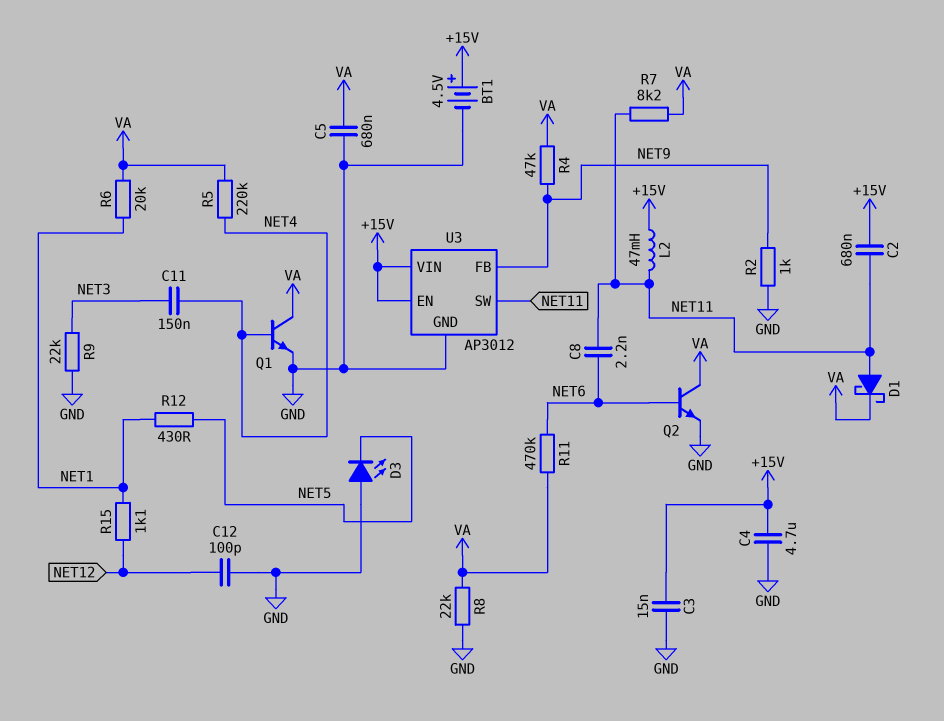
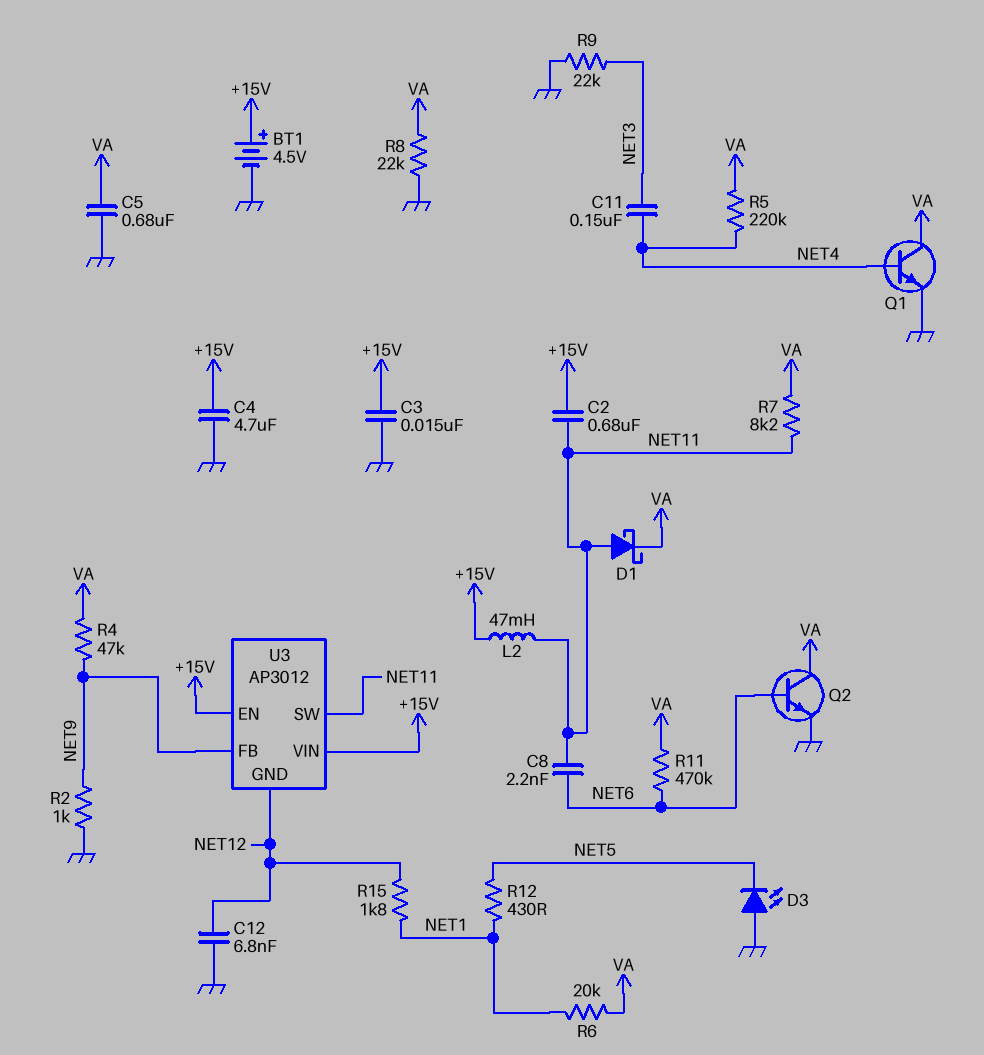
C12: 100pF (GND, NET12) -> 6.8nF (GND, NET12)
R15: 1.1k (NET1, NET12) -> 1.8k (NET1, NET12)
U3 pin GND: GND -> NET12

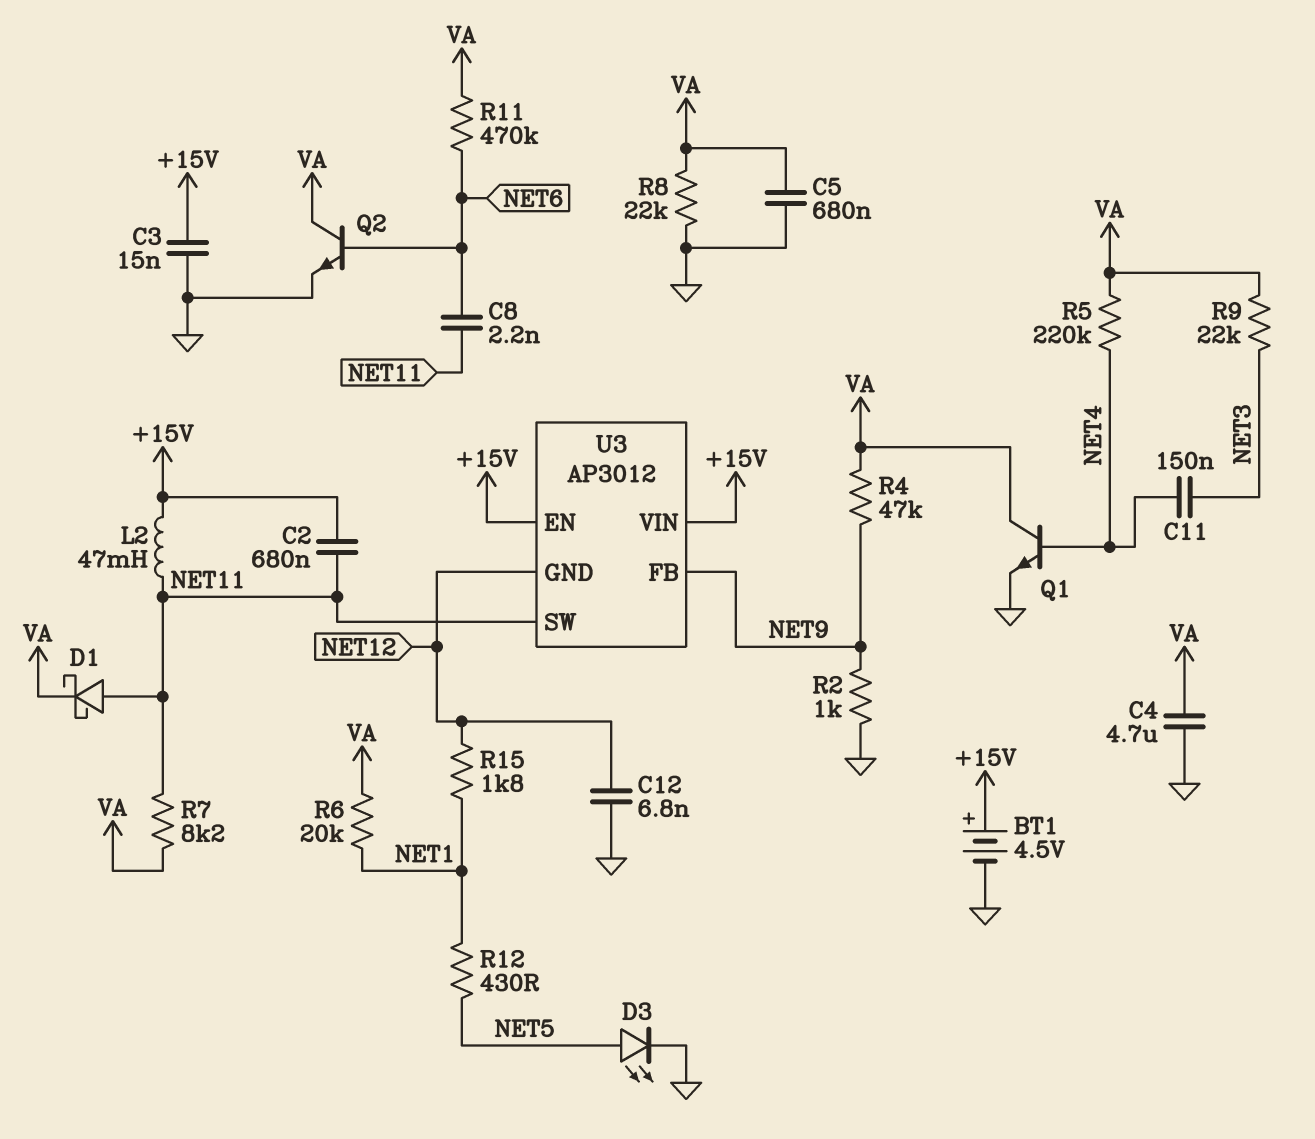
C4: 4.7uF (+15V, GND) -> 4.7uF (GND, VA)
D3: LED (A GND, K NET5) -> LED (A NET5, K GND)
R9: 22k (GND, NET3) -> 22k (NET3, VA)

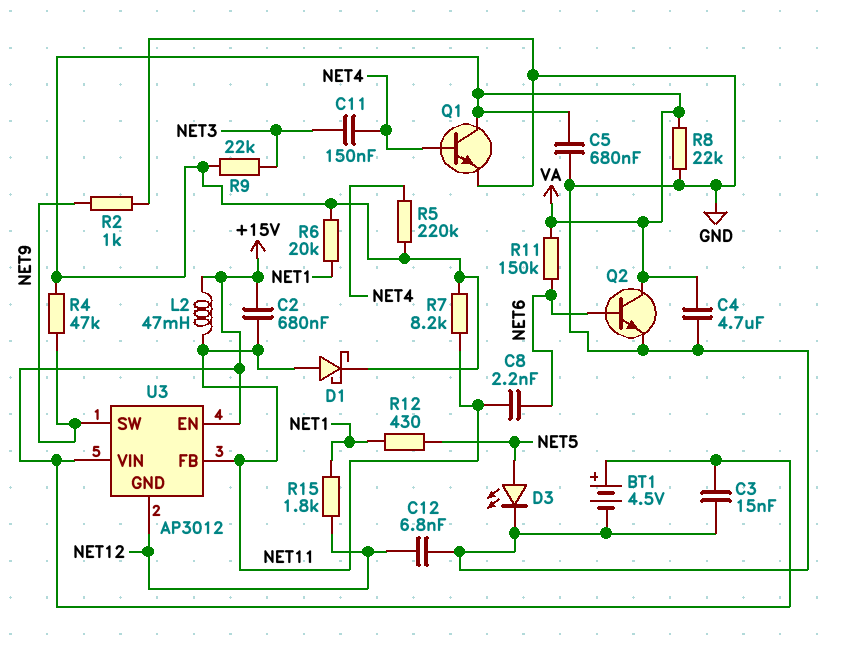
R11: 470k (NET6, VA) -> 150k (NET6, VA)
U3 pin FB: NET9 -> NET11
U3 pin SW: NET11 -> NET9

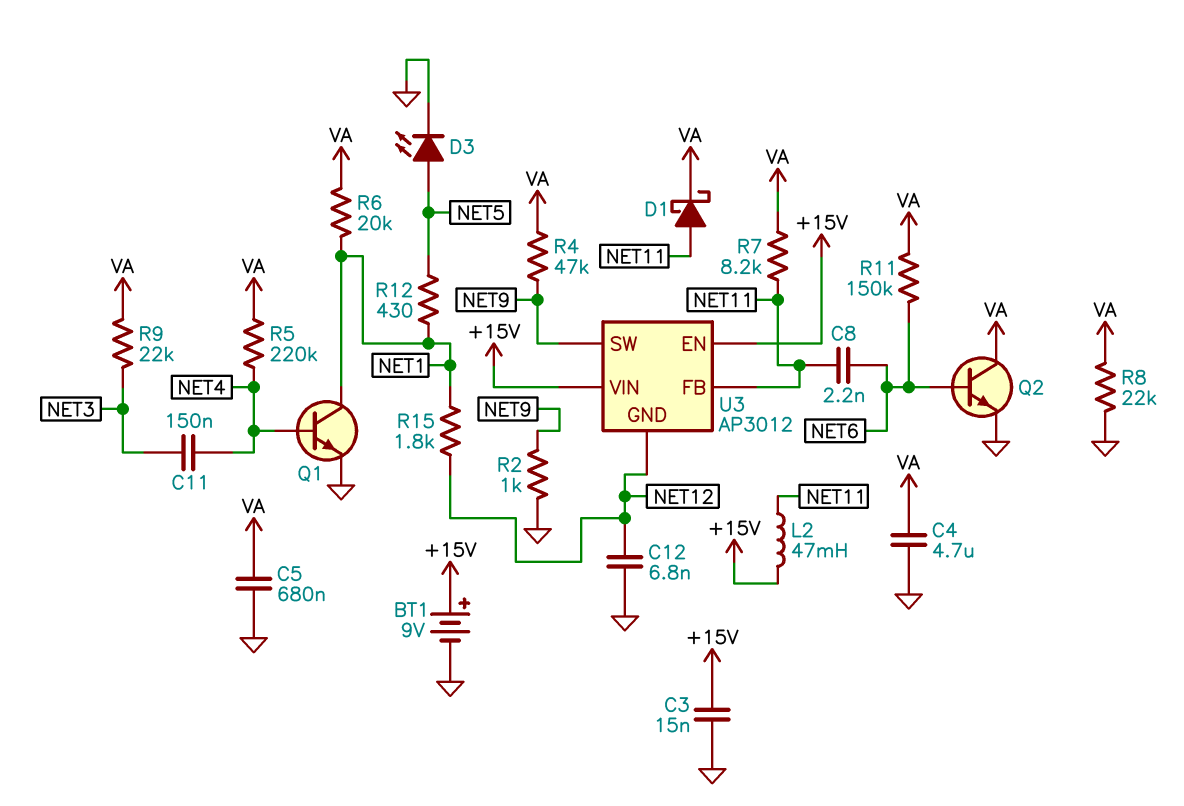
BT1: 4.5V (plus +15V, minus GND) -> 9V (plus +15V, minus GND)
C2: 680nF (+15V, NET11) -> none
Q1: NPN (B NET4, C VA, E GND) -> NPN (B NET4, C NET1, E GND)

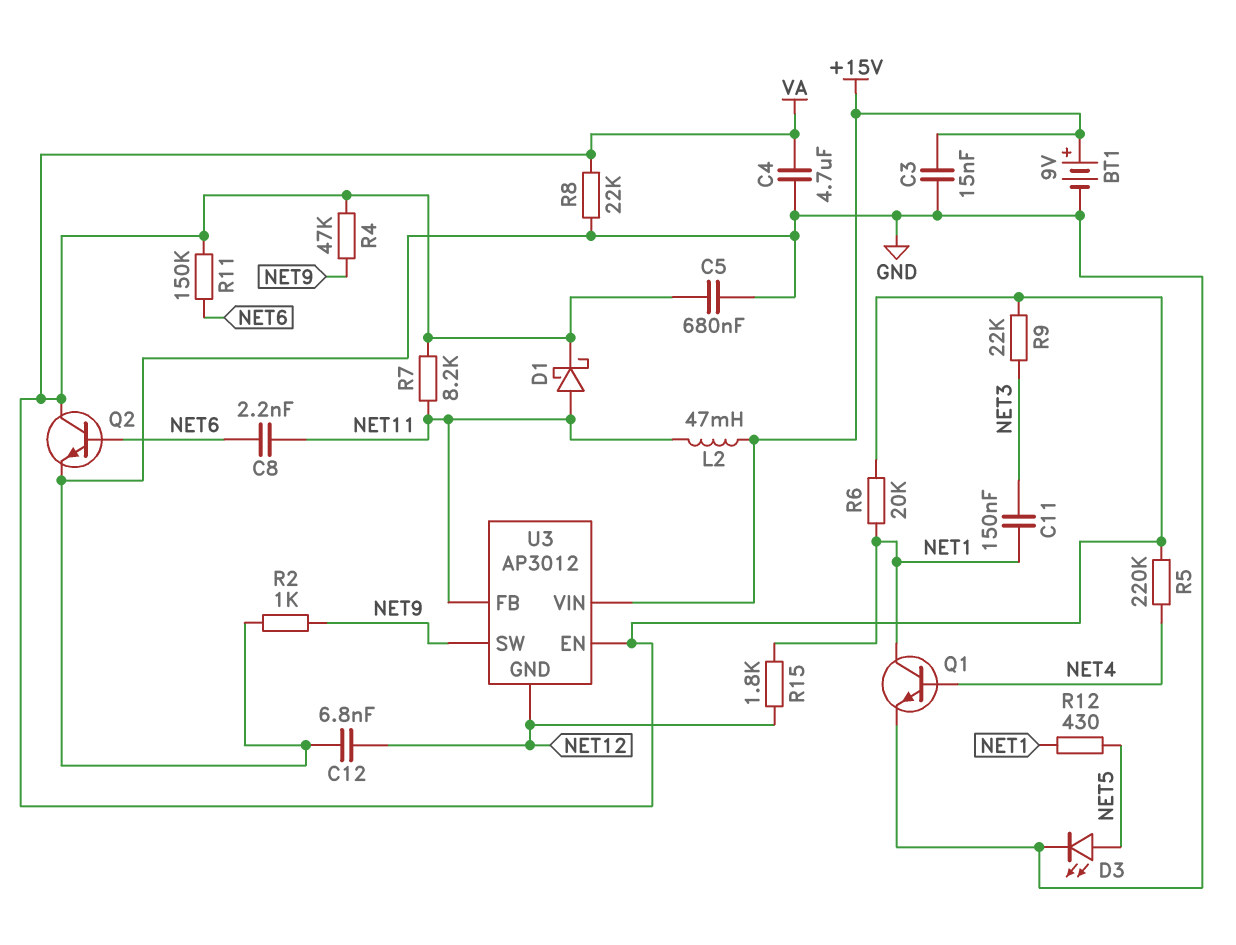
C11: 150nF (NET3, NET4) -> 150nF (NET1, NET3)
U3 pin EN: +15V -> VA

